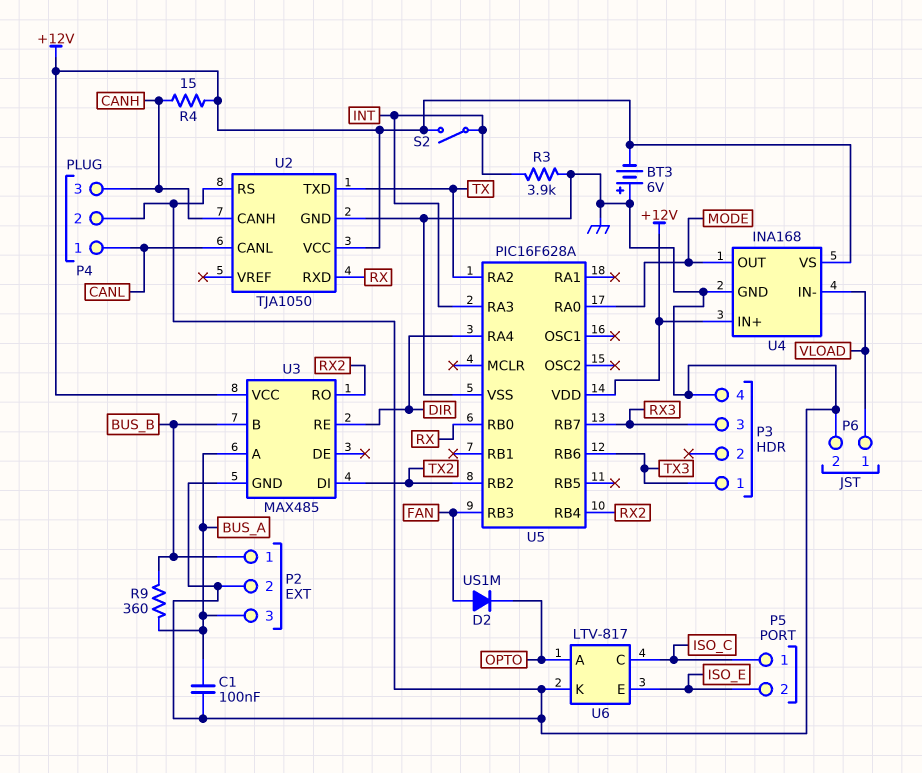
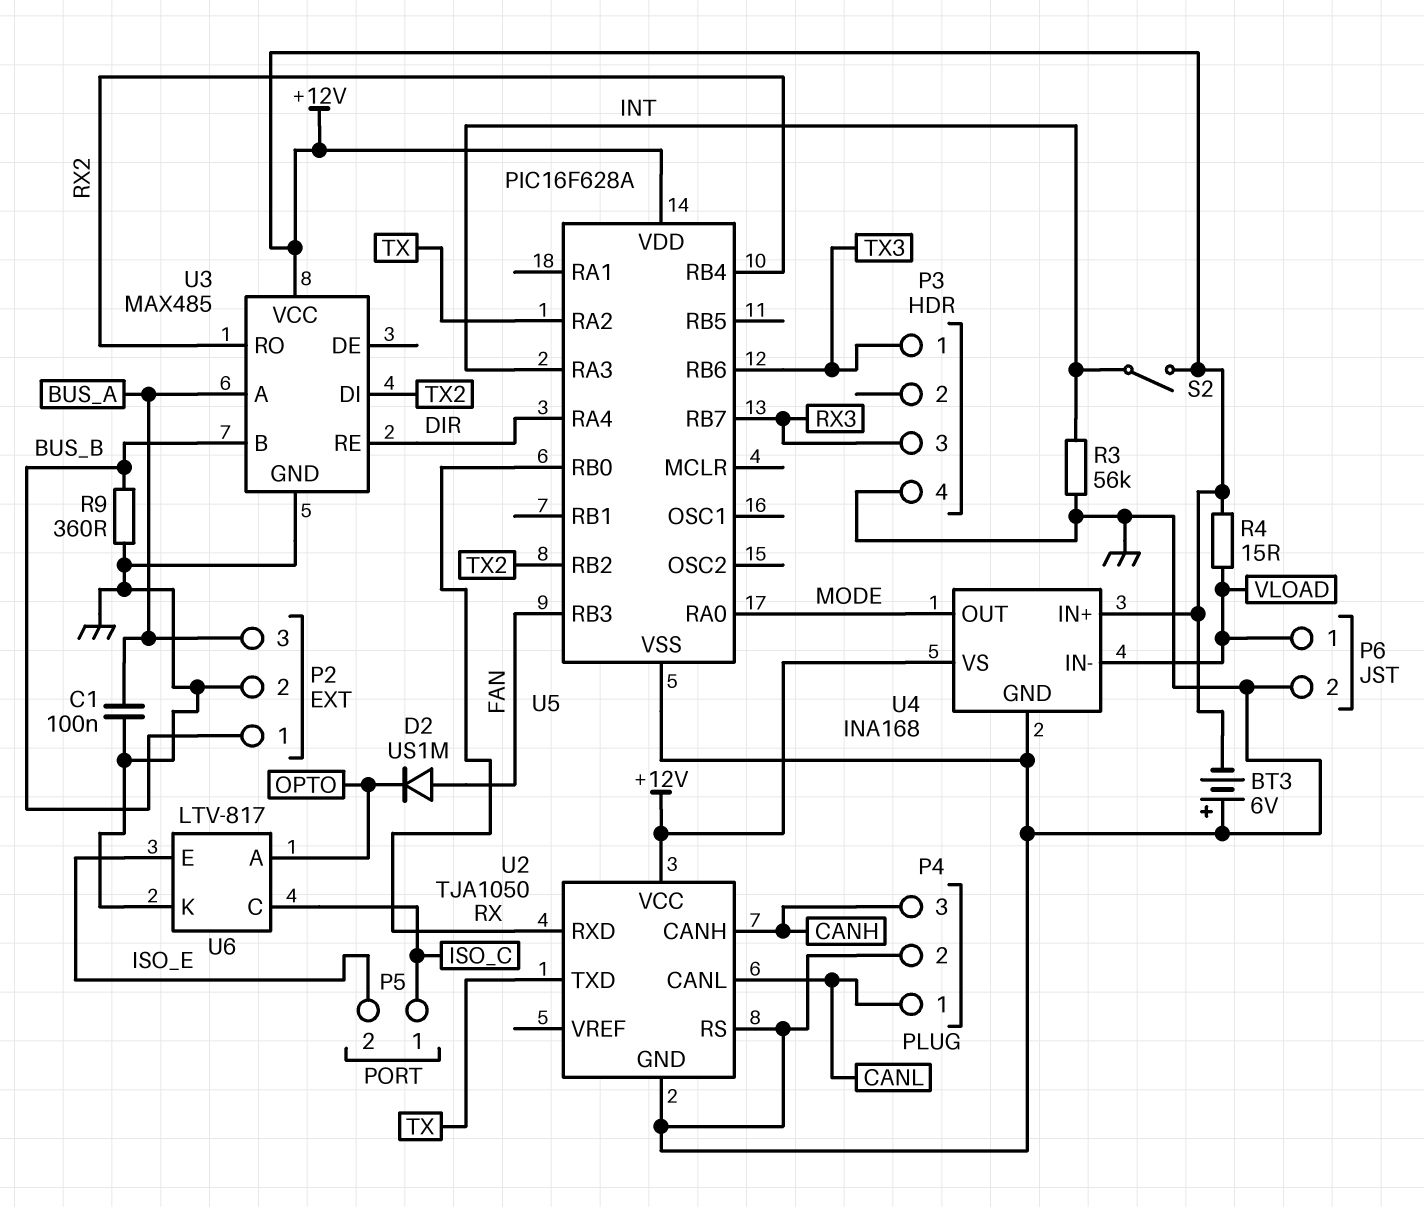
R3: 3.9k (GND, INT) -> 56k (GND, INT)
R4: 15 (+12V, CANH) -> 15 (+12V, VLOAD)
R9: 360 (BUS_A, BUS_B) -> 360 (BUS_B, GND)

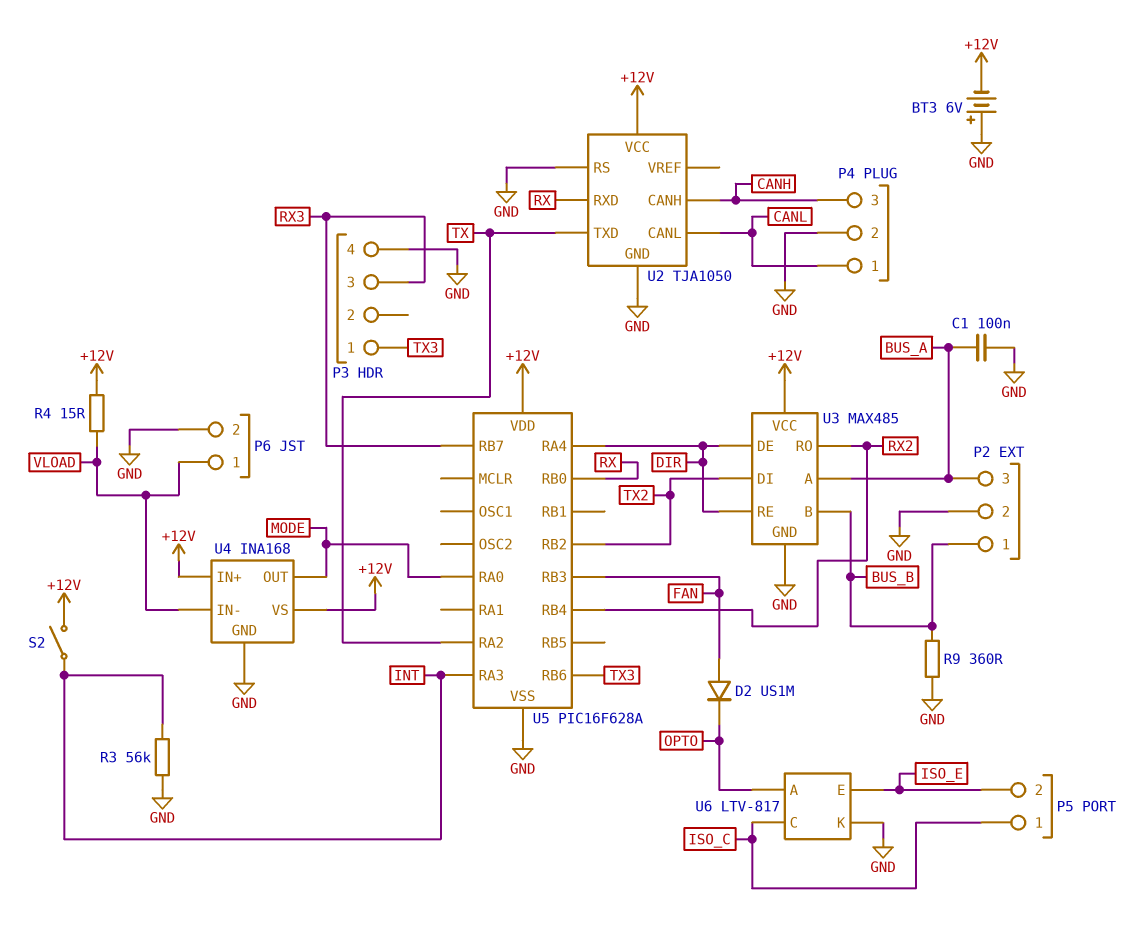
U3 pin DE: none -> DIR

